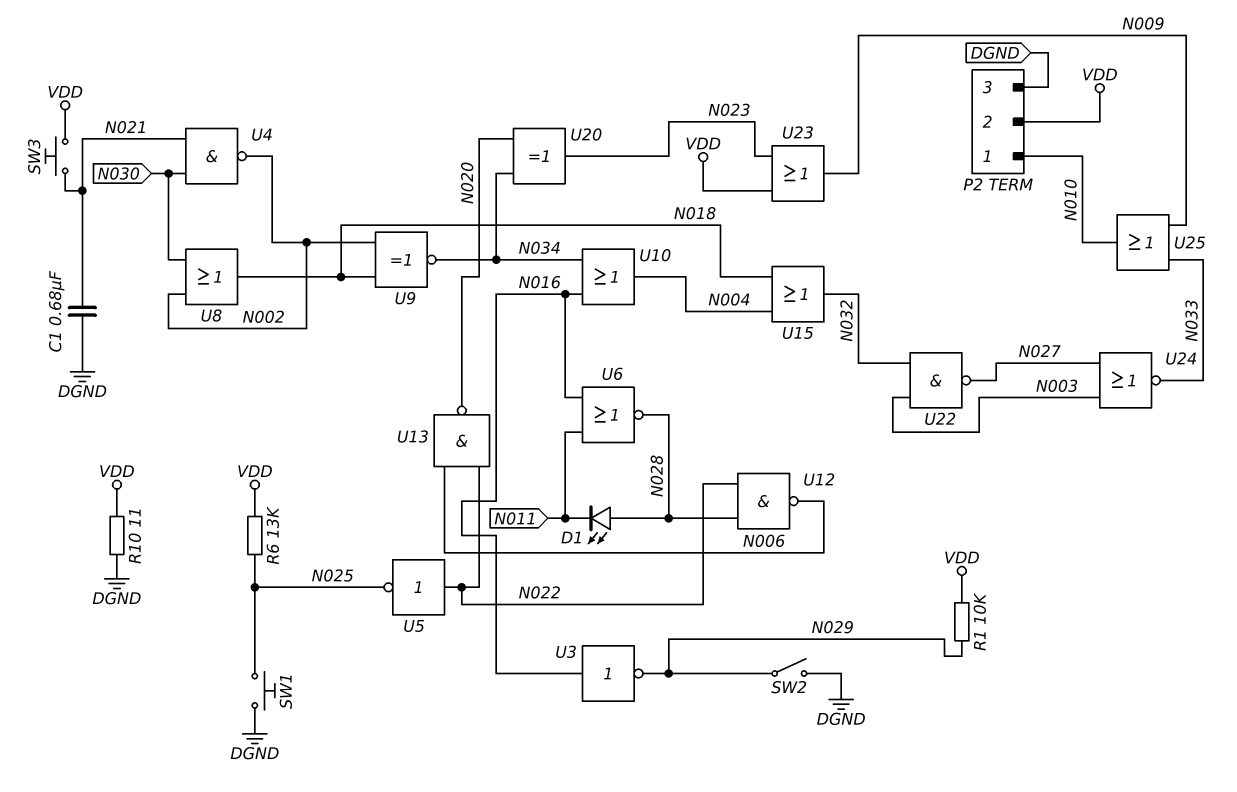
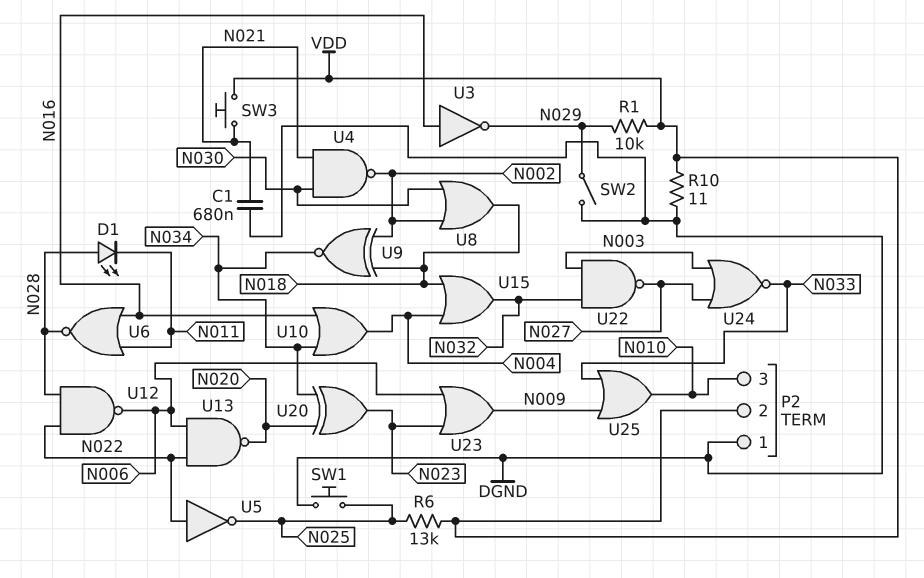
P2 pin 1: N010 -> DGND
P2 pin 3: DGND -> N010
U23: OR (in N023, in VDD, out N009) -> OR (in N006, in N023, out N009)

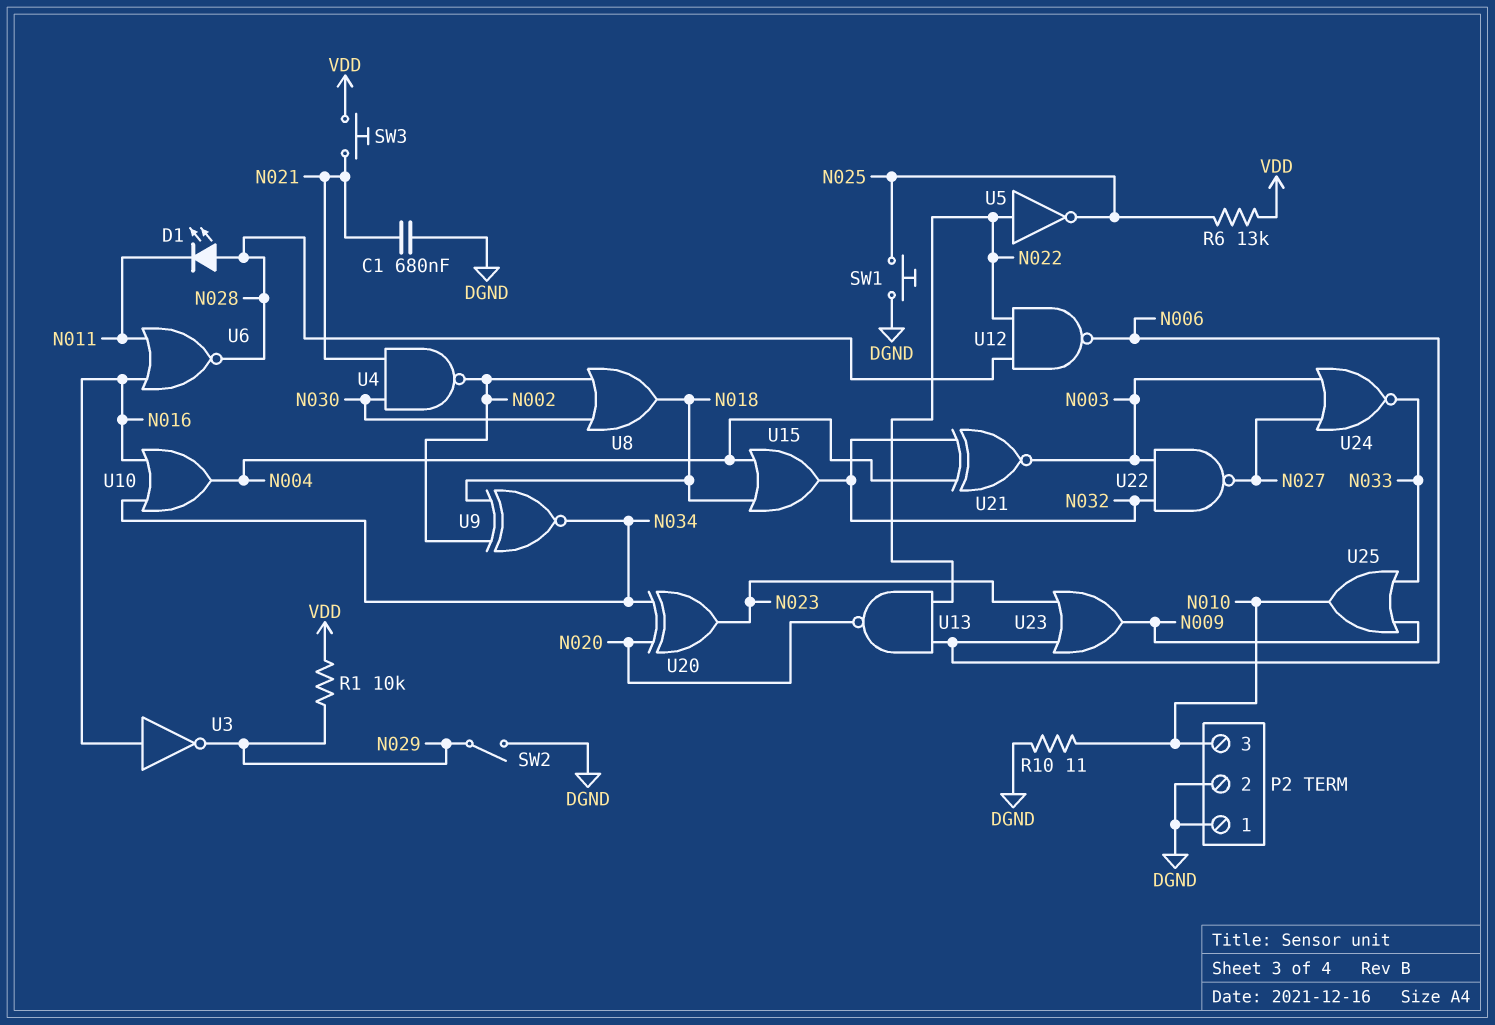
P2 pin 2: VDD -> DGND
R10: 11 (DGND, VDD) -> 11 (DGND, N010)
U21: none -> XNOR (in N004, in N032, out N003)

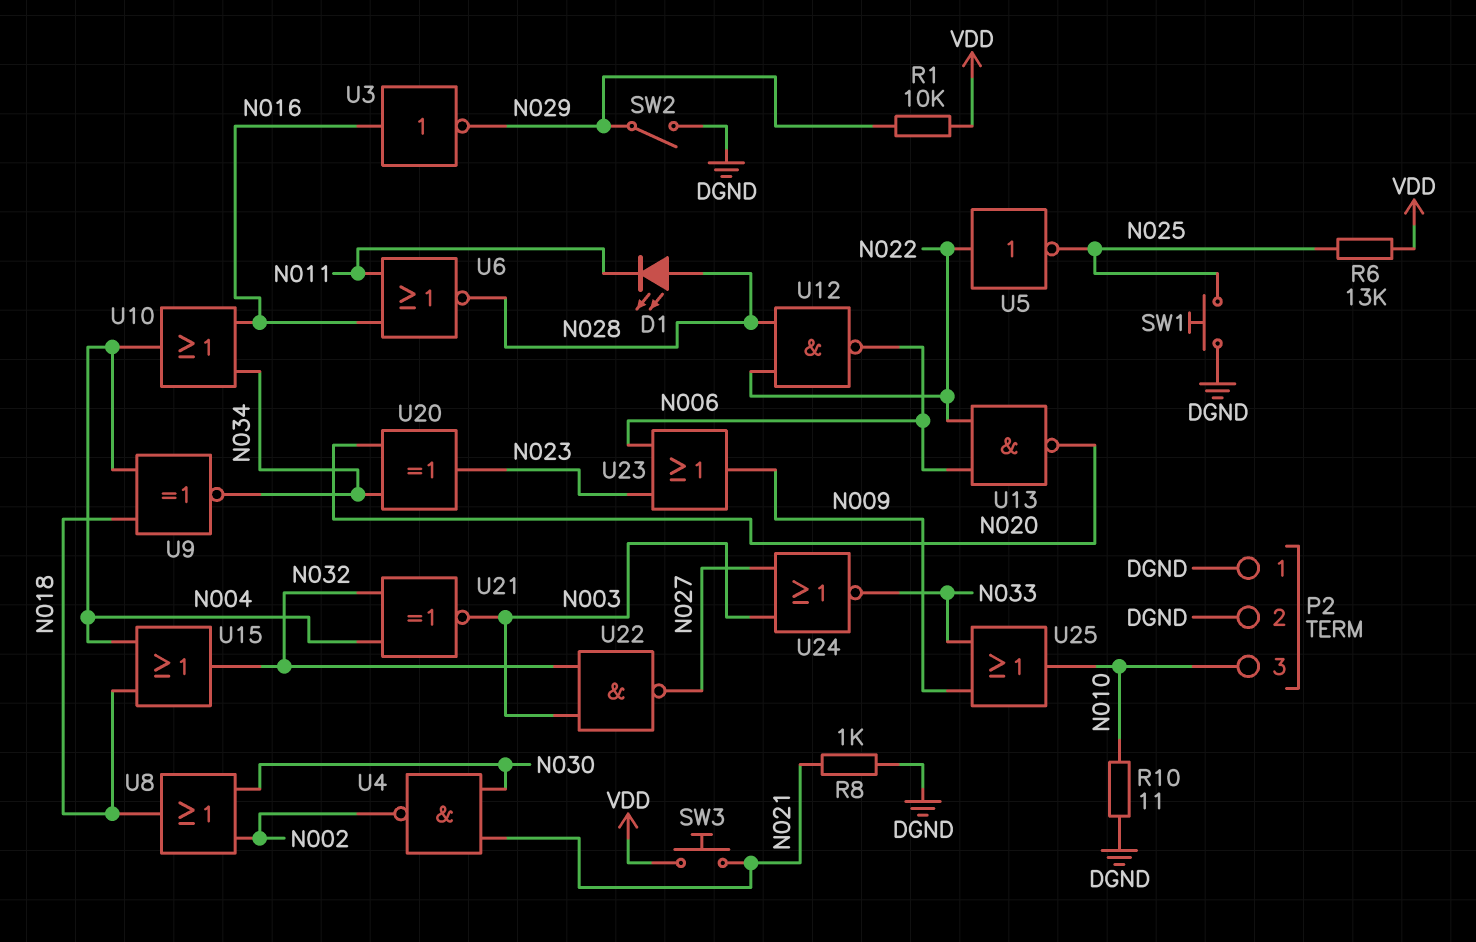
C1: 680nF (DGND, N021) -> none
R8: none -> 1k (DGND, N021)
U9: XNOR (in N002, in N018, out N034) -> XNOR (in N004, in N018, out N034)

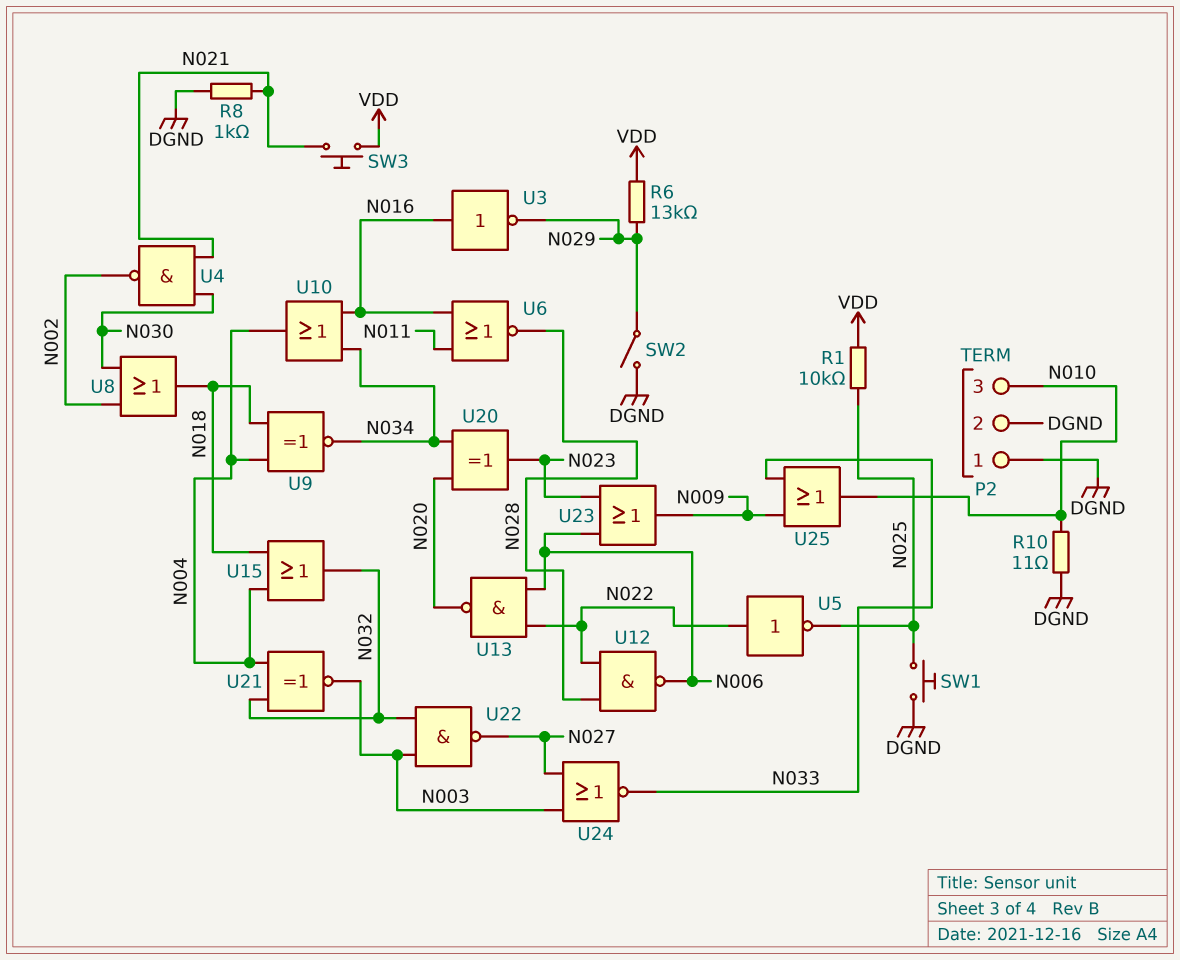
D1: LED (A N028, K N011) -> none
R1: 10k (N029, VDD) -> 10k (N025, VDD)
R6: 13k (N025, VDD) -> 13k (N029, VDD)

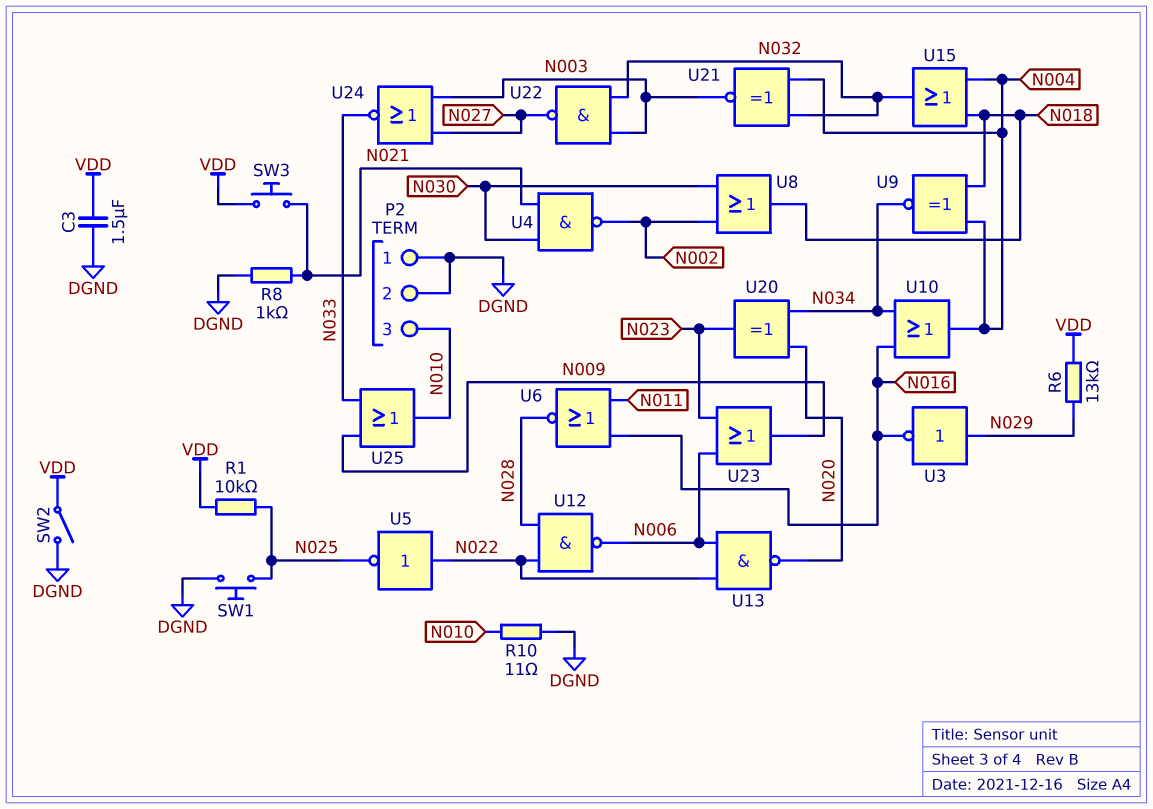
C3: none -> 1.5uF (DGND, VDD)
SW2: switch (DGND, N029) -> switch (DGND, VDD)
U3: NOT (in N016, out N029) -> NOT (in N029, out N016)

